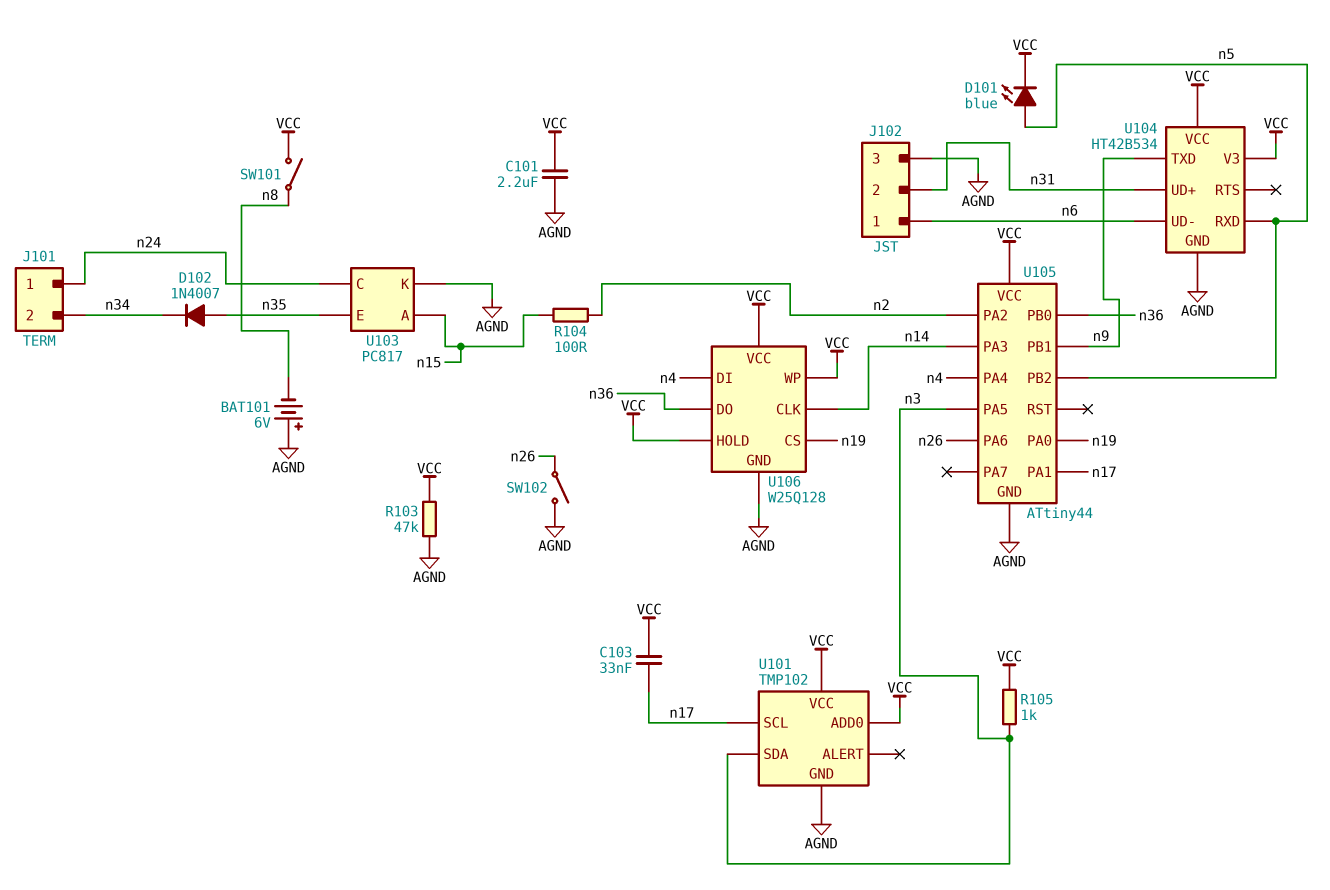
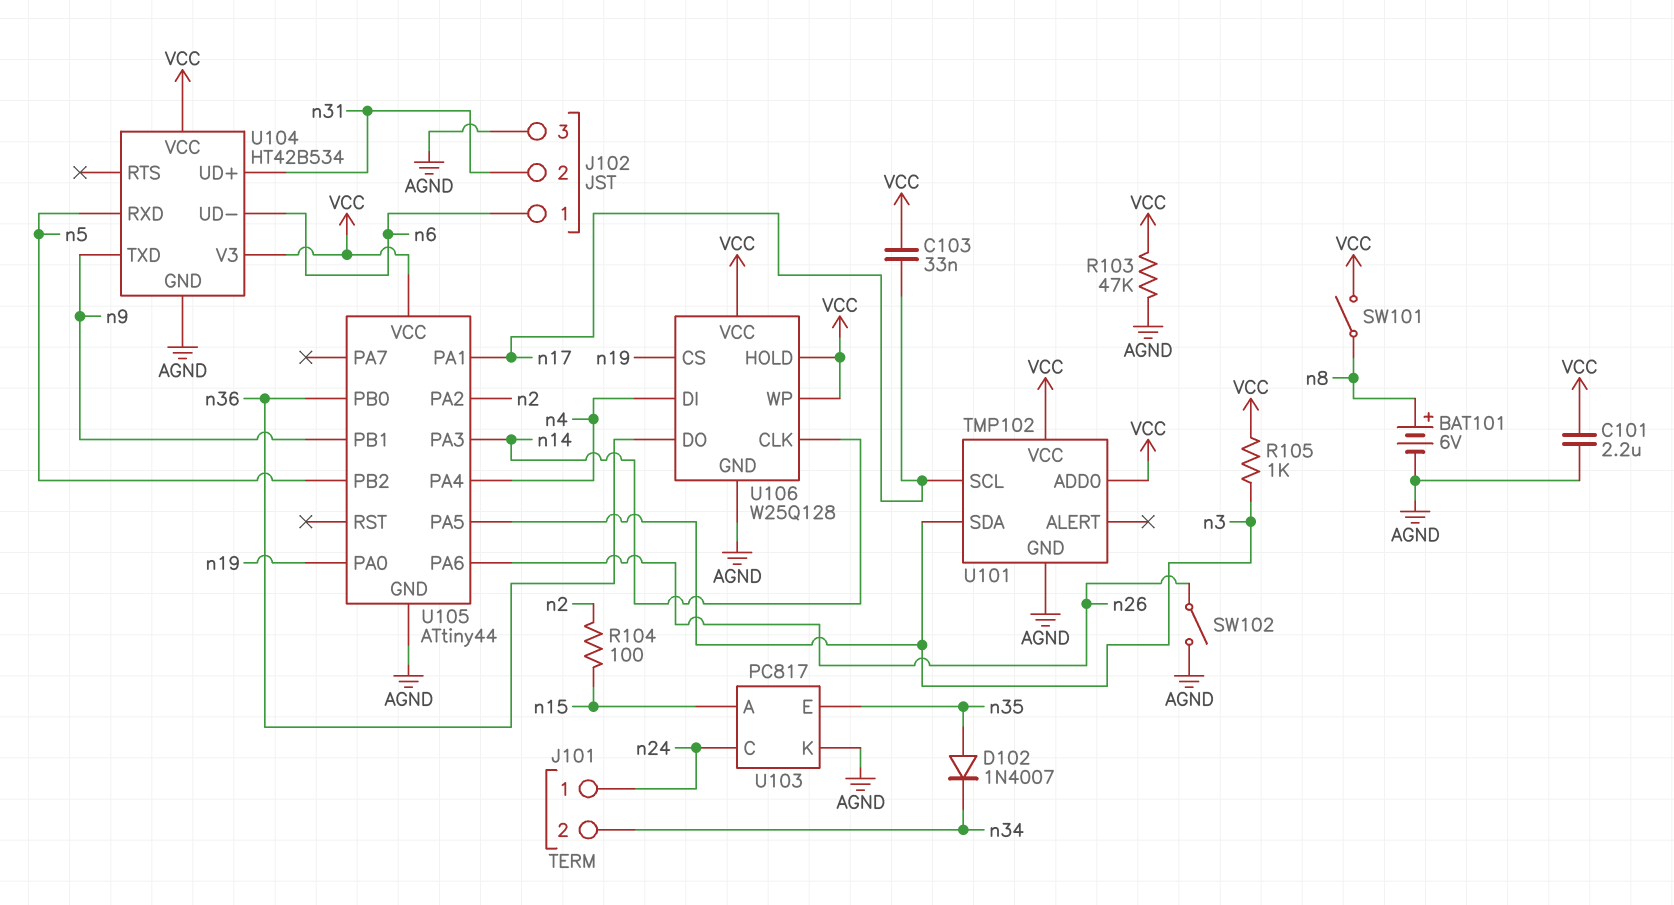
BAT101: 6V (plus AGND, minus n8) -> 6V (plus n8, minus AGND)
D101: LED blue (A n5, K VCC) -> none

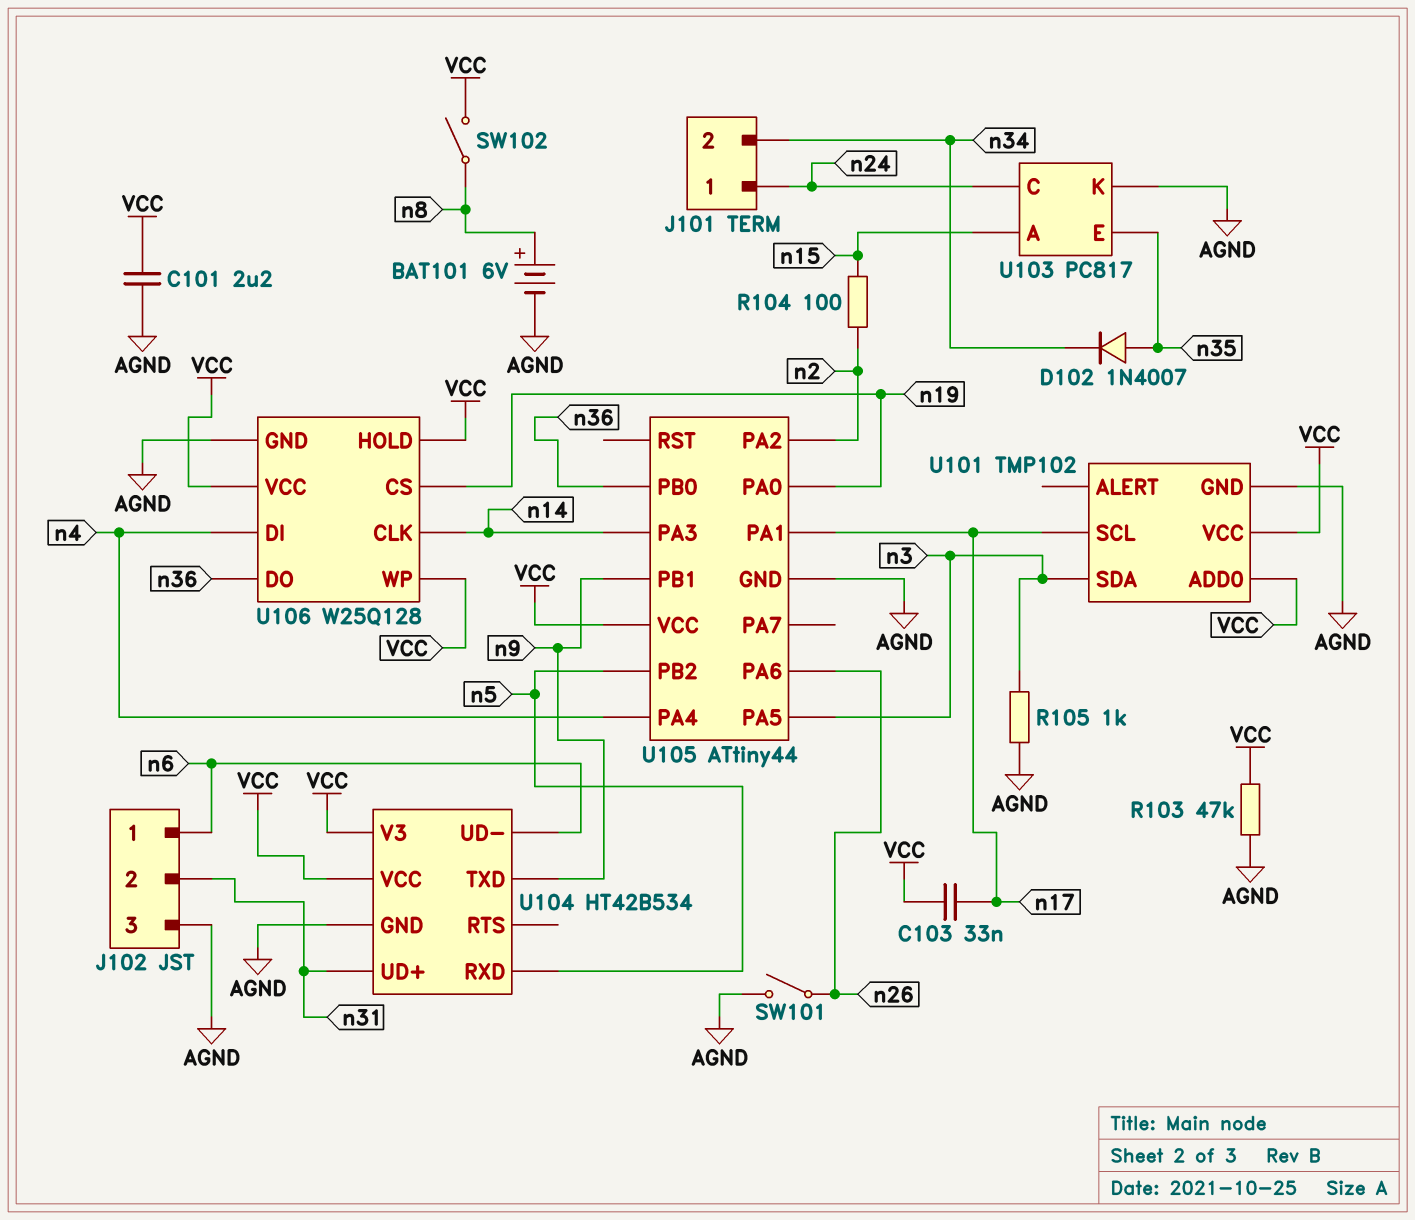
R105: 1k (VCC, n3) -> 1k (AGND, n3)
SW101: switch (VCC, n8) -> switch (AGND, n26)
SW102: switch (AGND, n26) -> switch (VCC, n8)

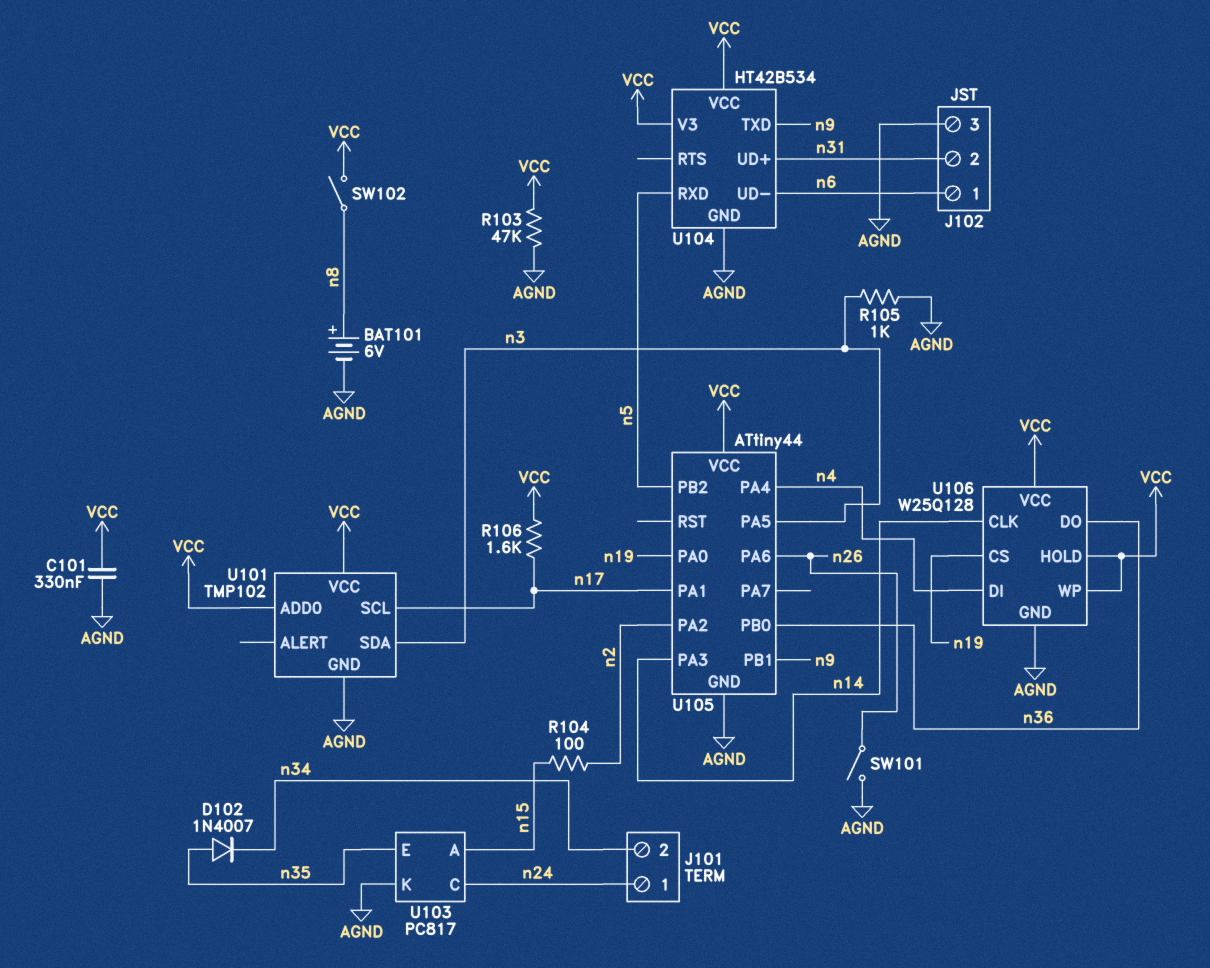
C101: 2.2uF (AGND, VCC) -> 330nF (AGND, VCC)
C103: 33nF (VCC, n17) -> none
R106: none -> 1.6k (VCC, n17)

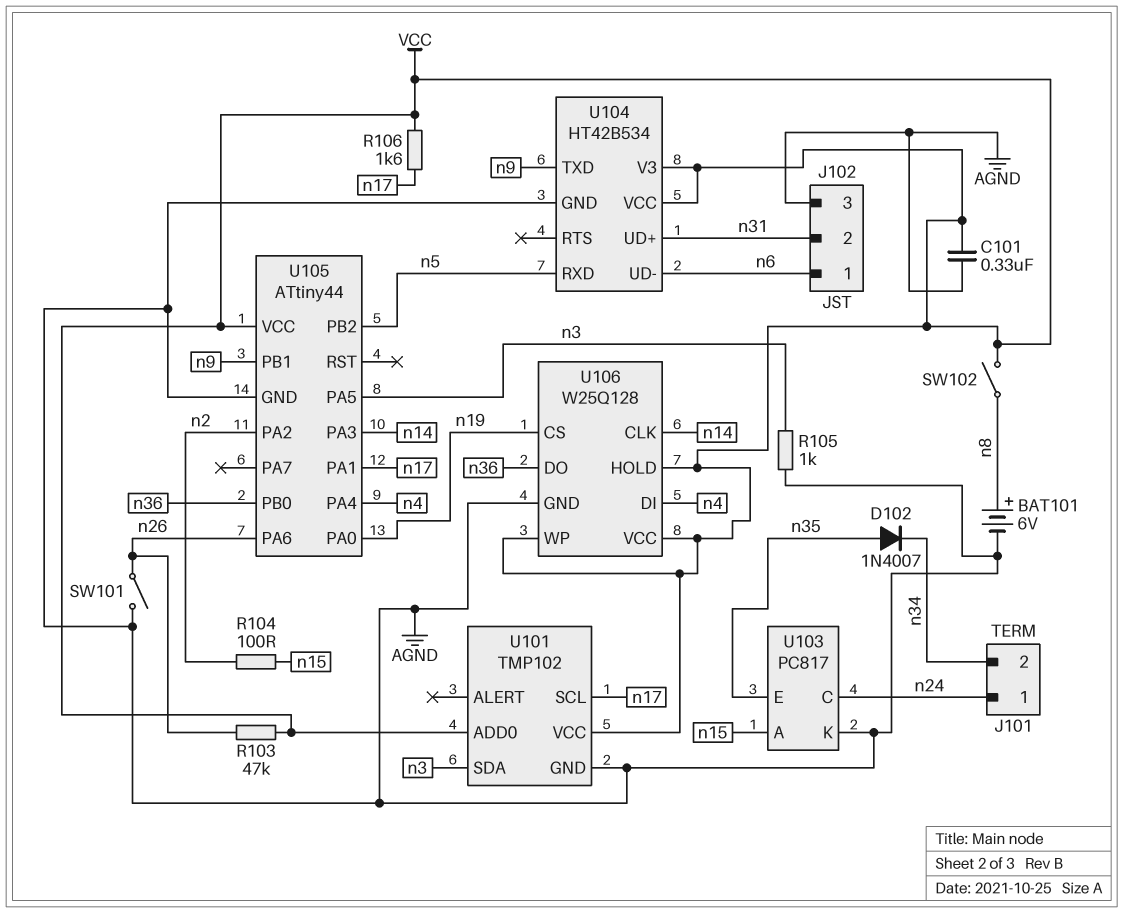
R103: 47k (AGND, VCC) -> 47k (VCC, n26)

